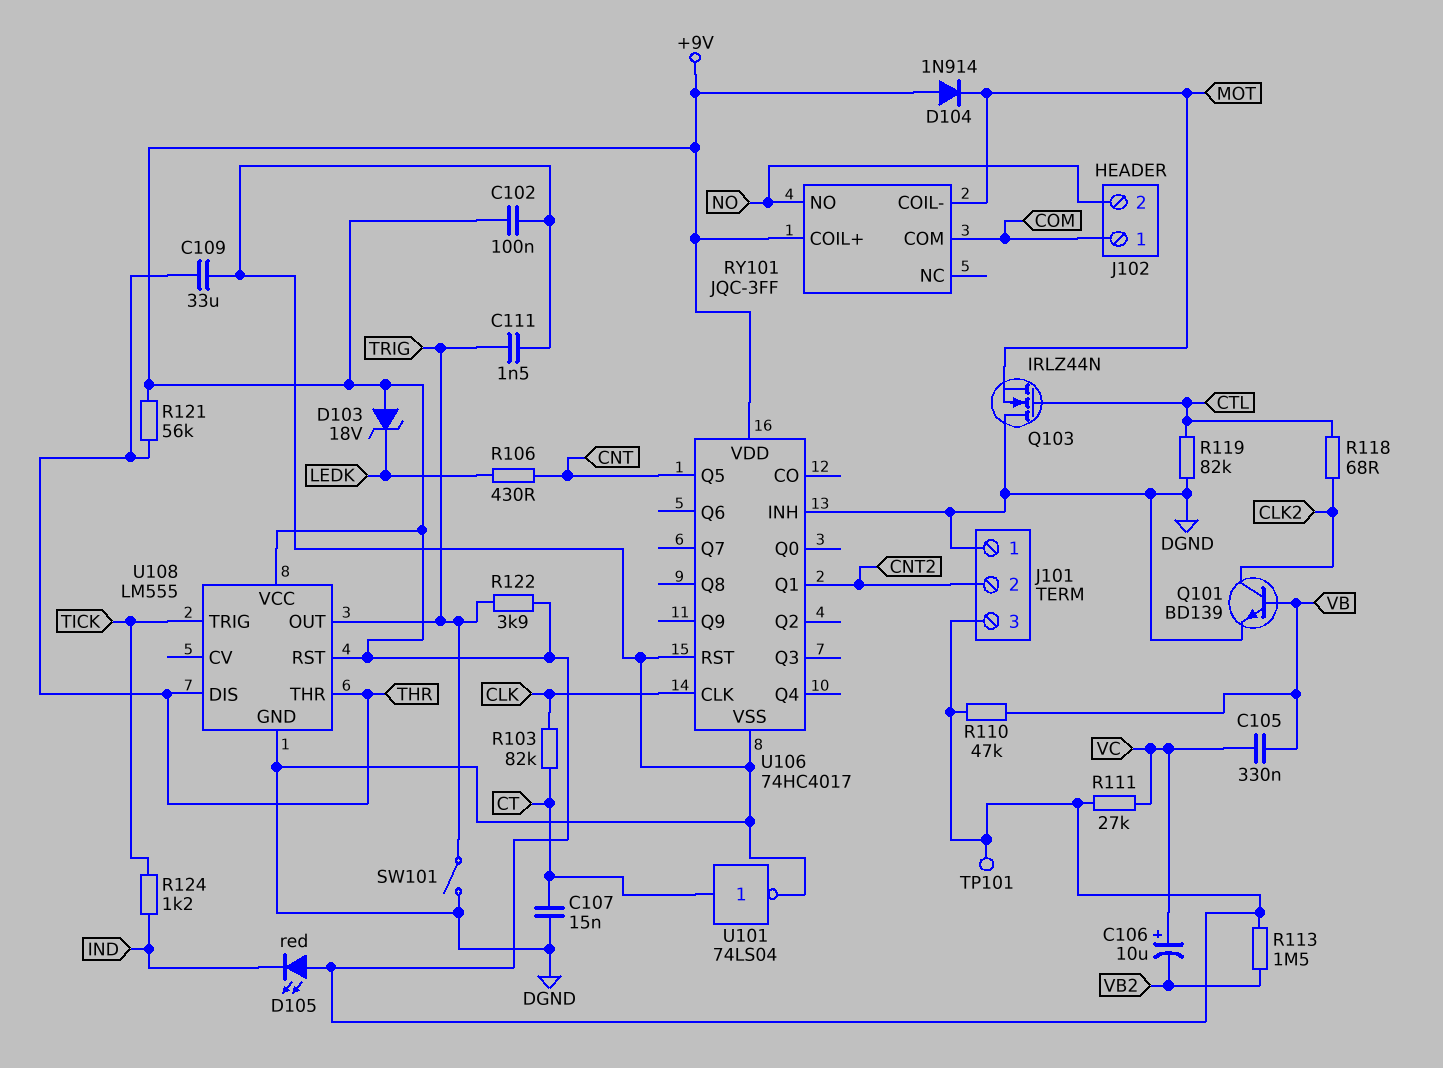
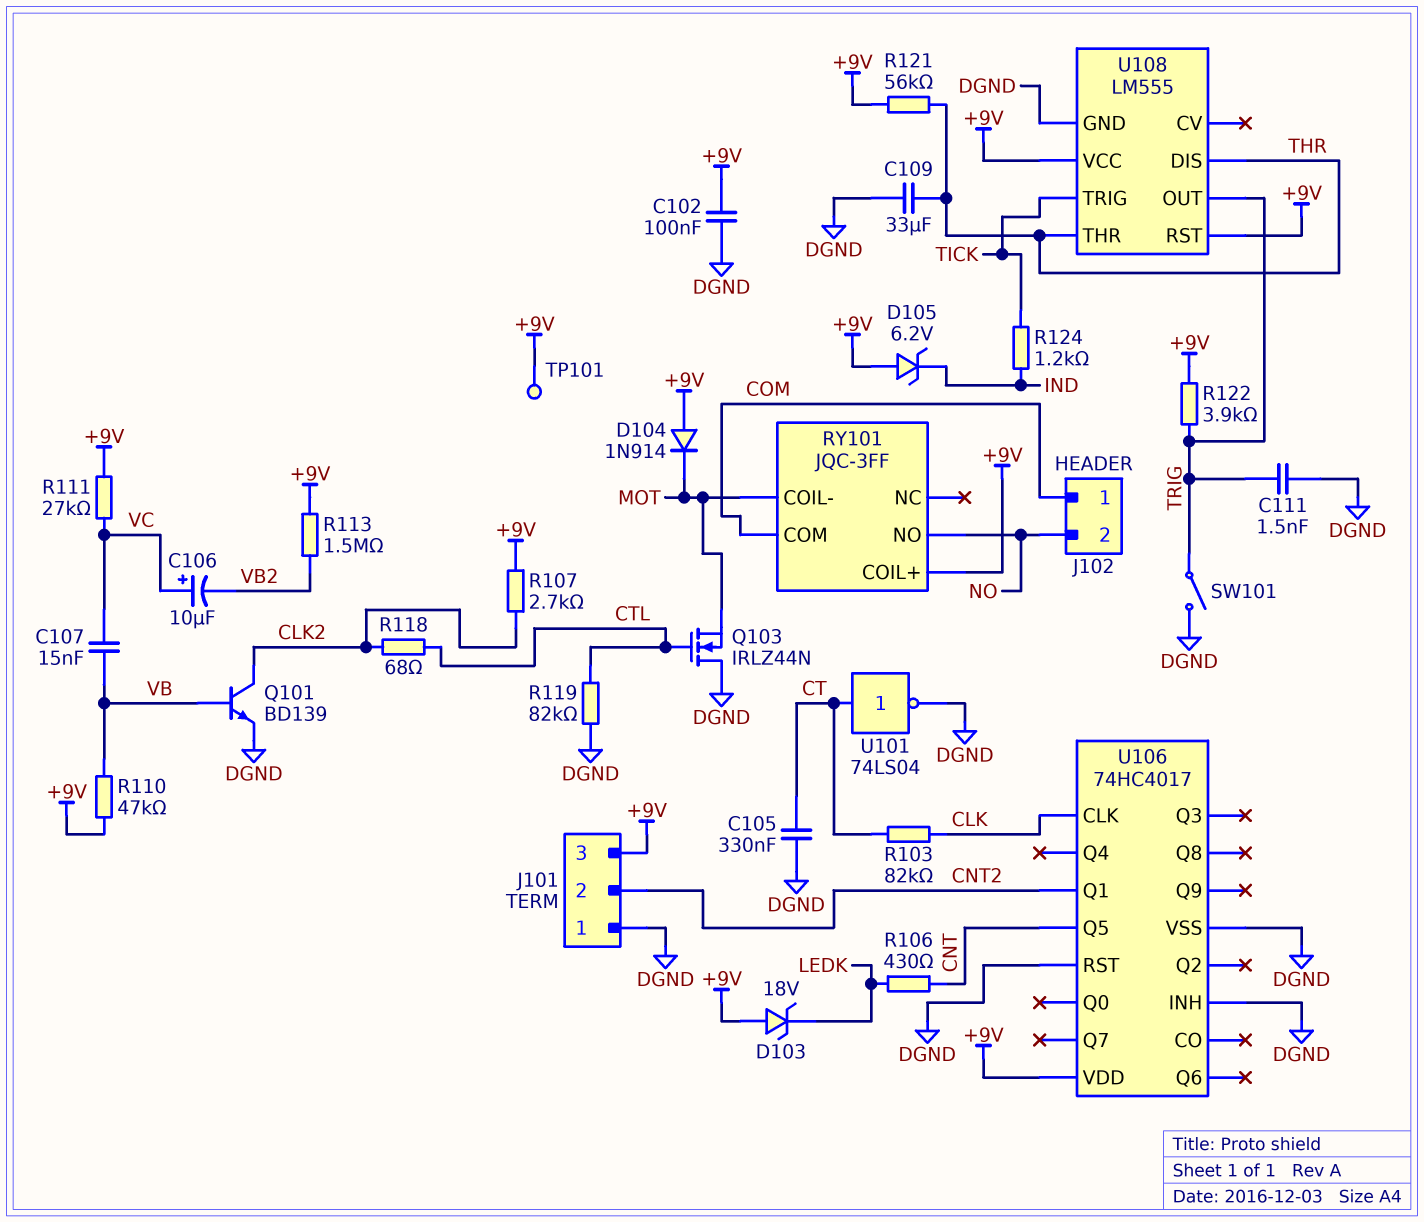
C105: 330nF (VB, VC) -> 330nF (CT, DGND)
C107: 15nF (CT, DGND) -> 15nF (VB, VC)
D105: LED red (A +9V, K IND) -> zener 6.2V (A +9V, K IND)
R107: none -> 2.7k (+9V, CLK2)

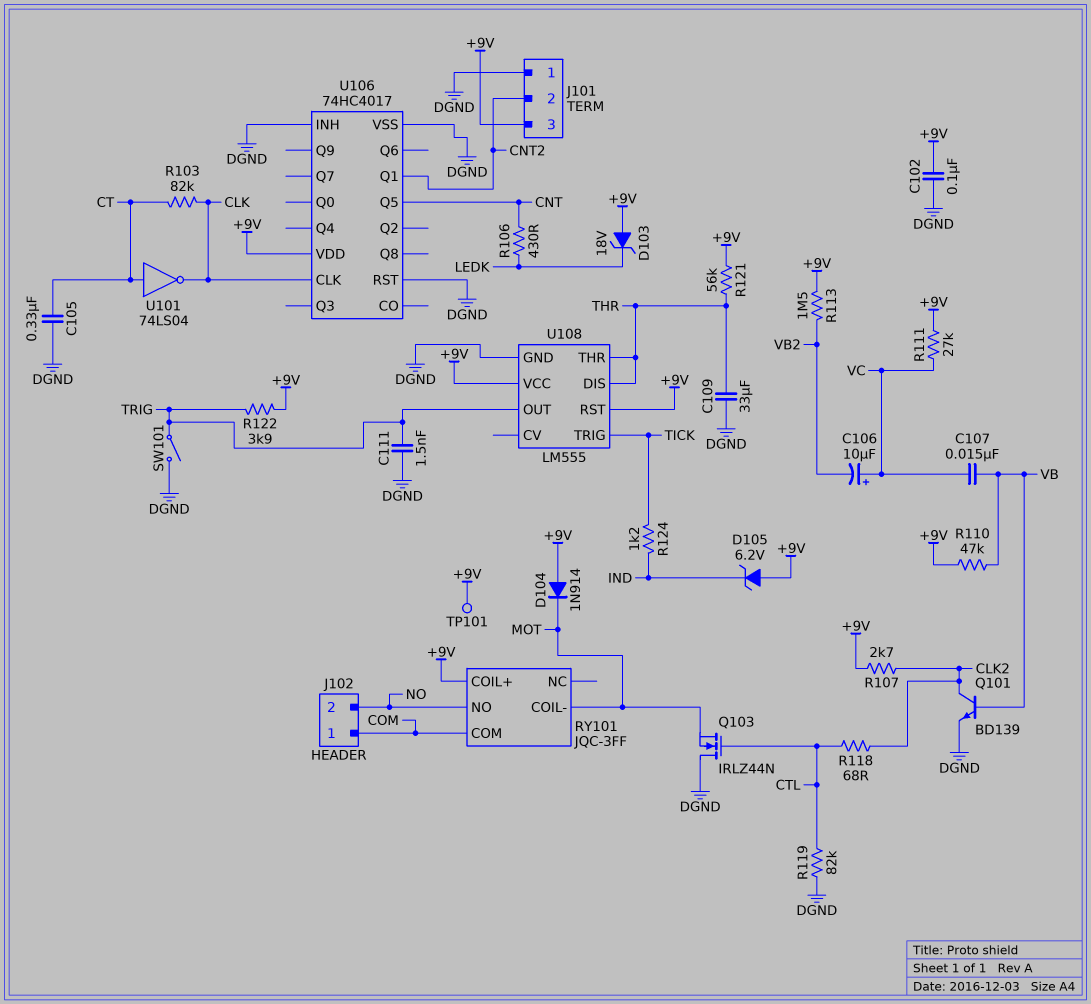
U101: NOT 74LS04 (in CT, out DGND) -> NOT 74LS04 (in CT, out CLK)

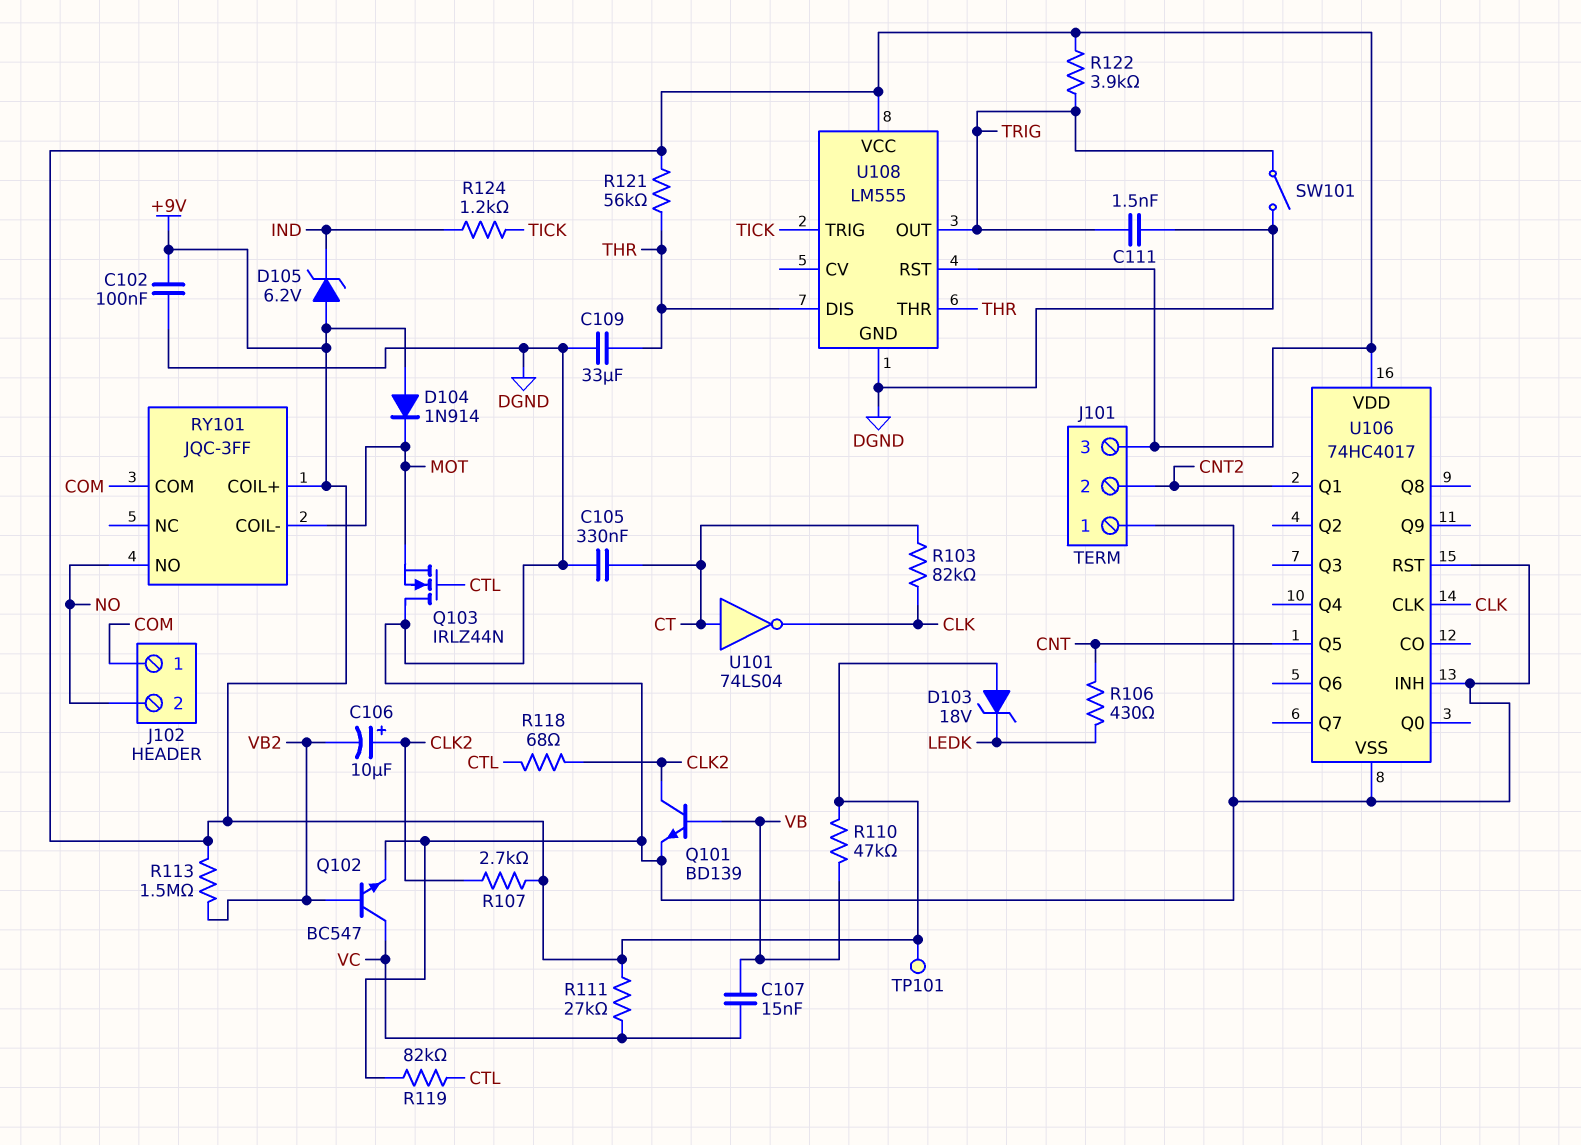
C106: 10uF (plus VC, minus VB2) -> 10uF (plus CLK2, minus VB2)
Q102: none -> NPN BC547 (B VB2, C VC, E DGND)

